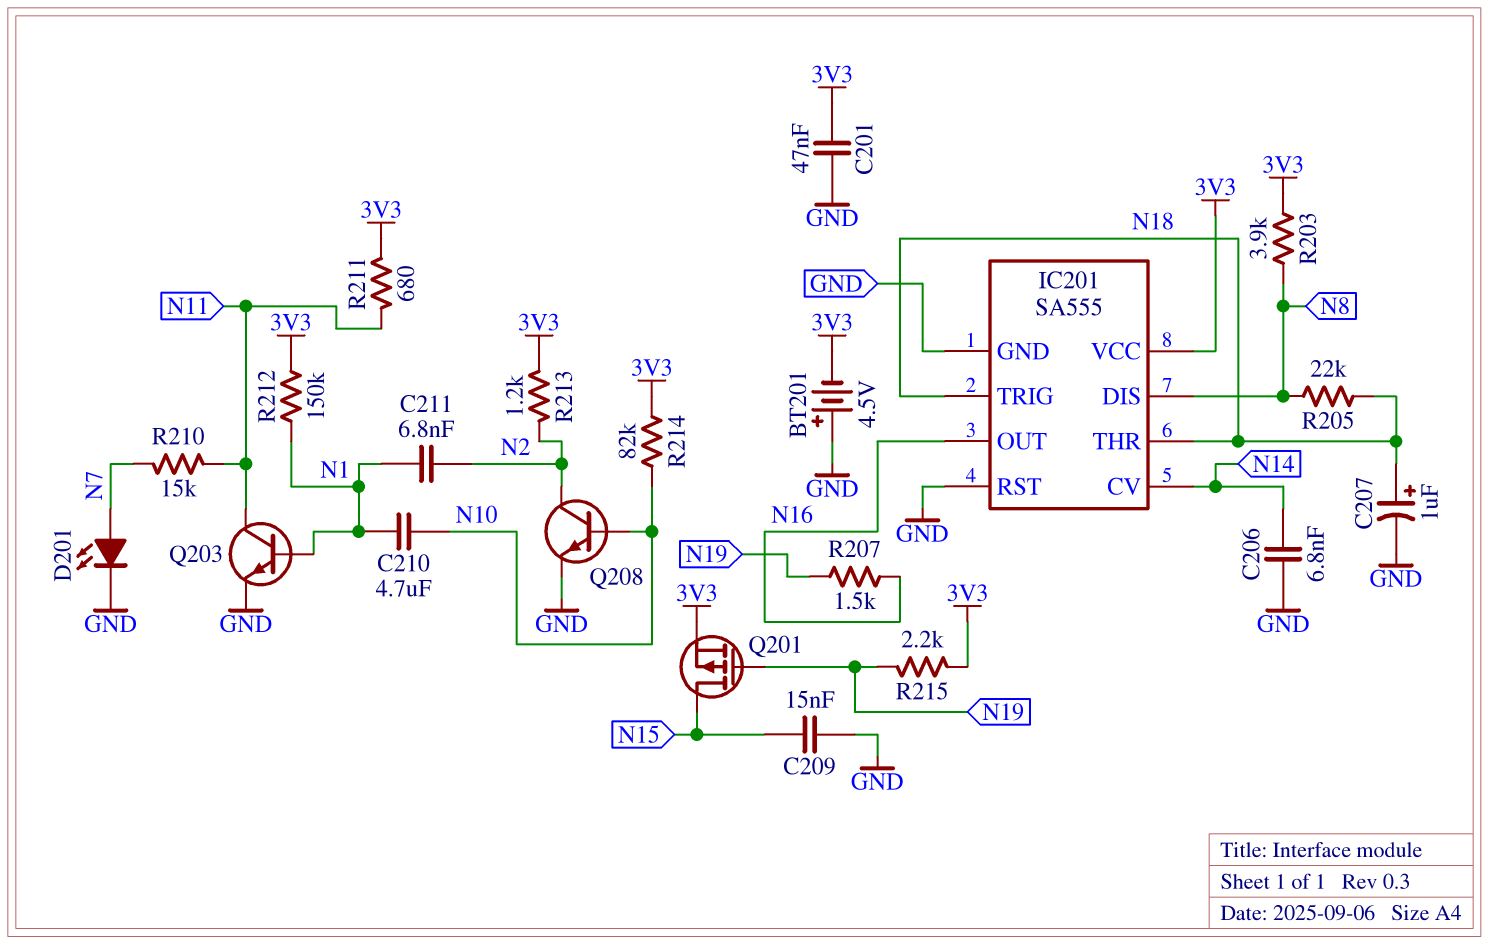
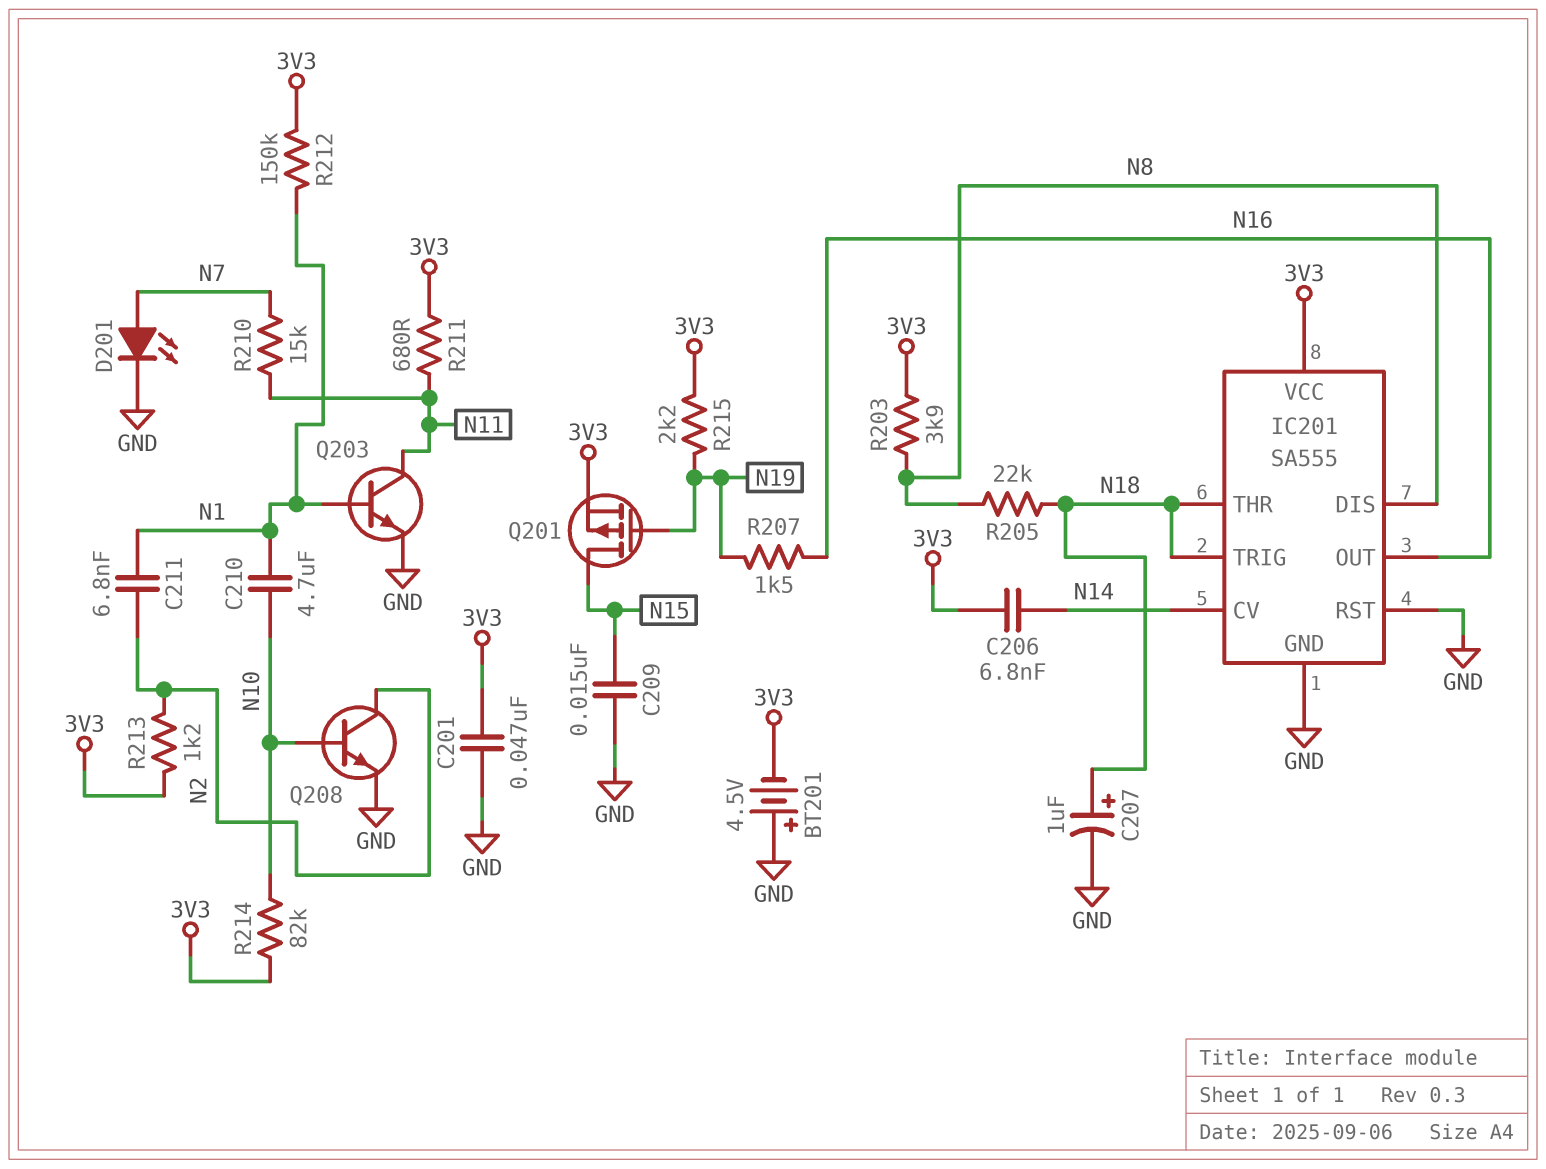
C206: 6.8nF (GND, N14) -> 6.8nF (3V3, N14)

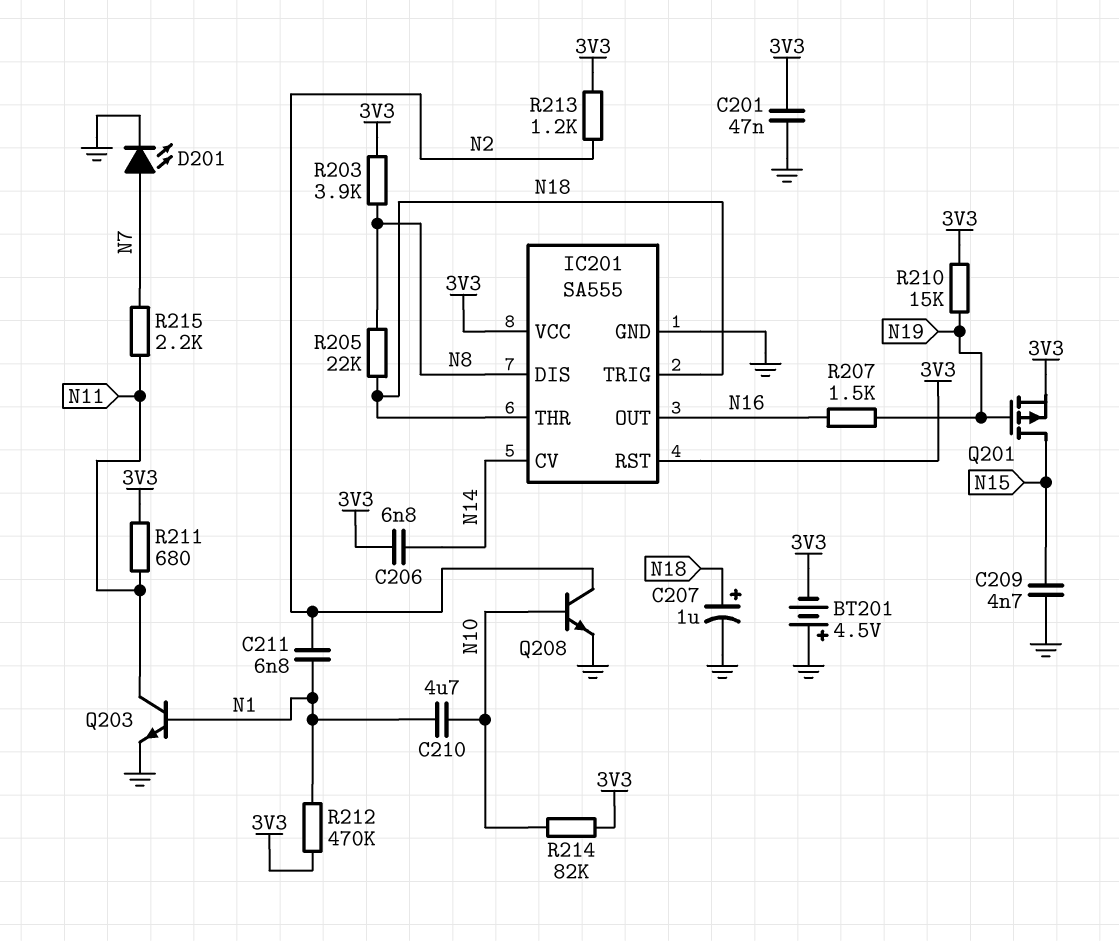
C209: 15nF (GND, N15) -> 4.7nF (GND, N15)
IC201 pin RST: GND -> 3V3
R210: 15k (N7, N11) -> 15k (3V3, N19)
R212: 150k (3V3, N1) -> 470k (3V3, N1)
R215: 2.2k (3V3, N19) -> 2.2k (N7, N11)

